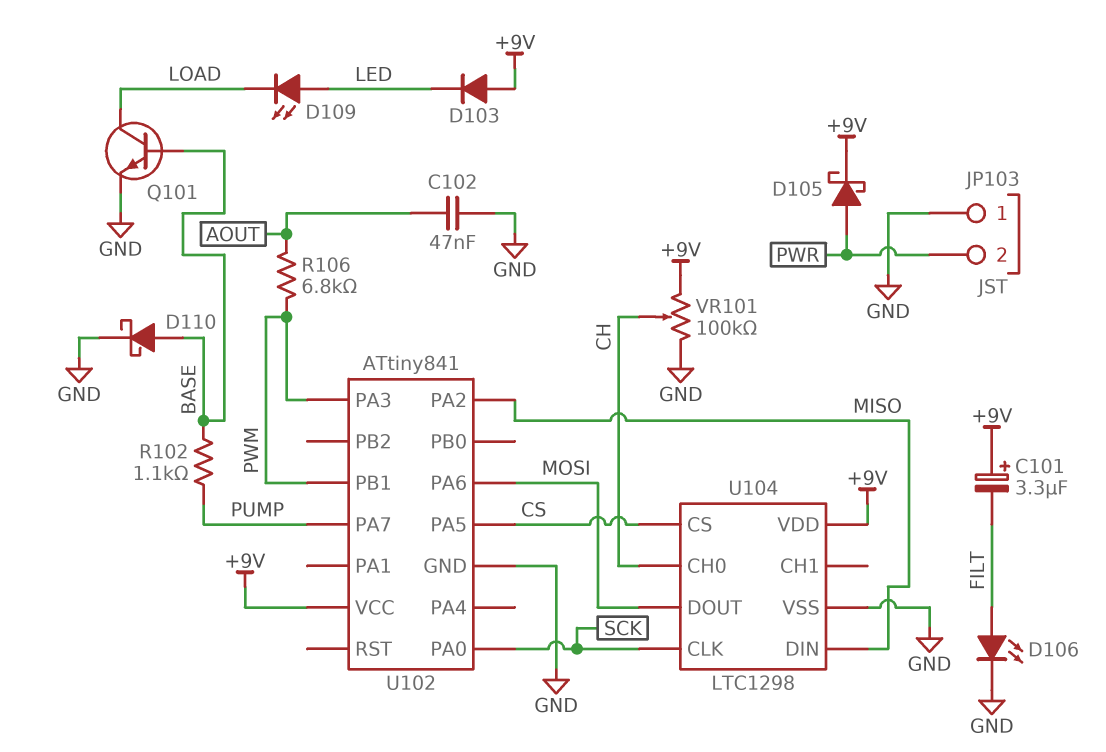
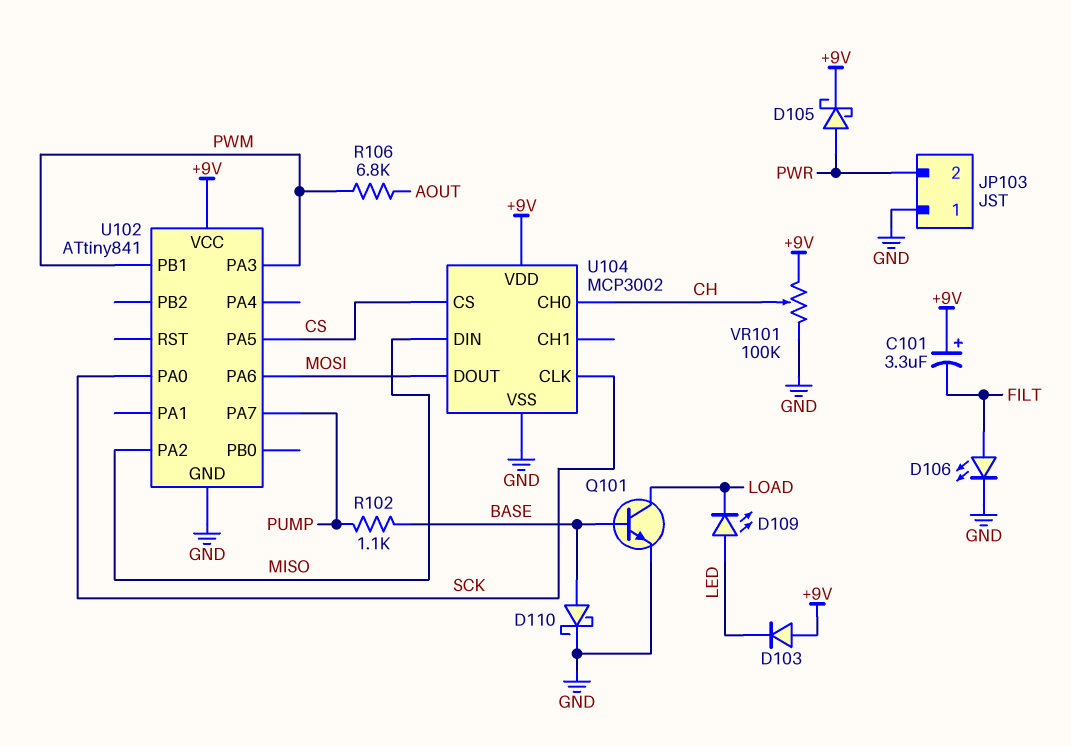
C102: 47nF (AOUT, GND) -> none
U104: LTC1298 -> MCP3002

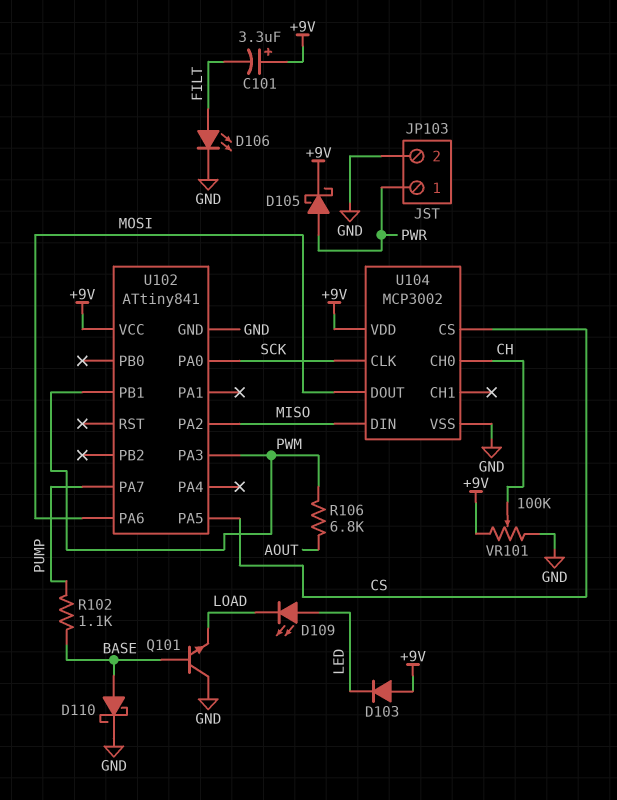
JP103 pin 1: GND -> PWR
JP103 pin 2: PWR -> GND
Q101: NPN (B BASE, C LOAD, E GND) -> NPN (B BASE, C GND, E LOAD)

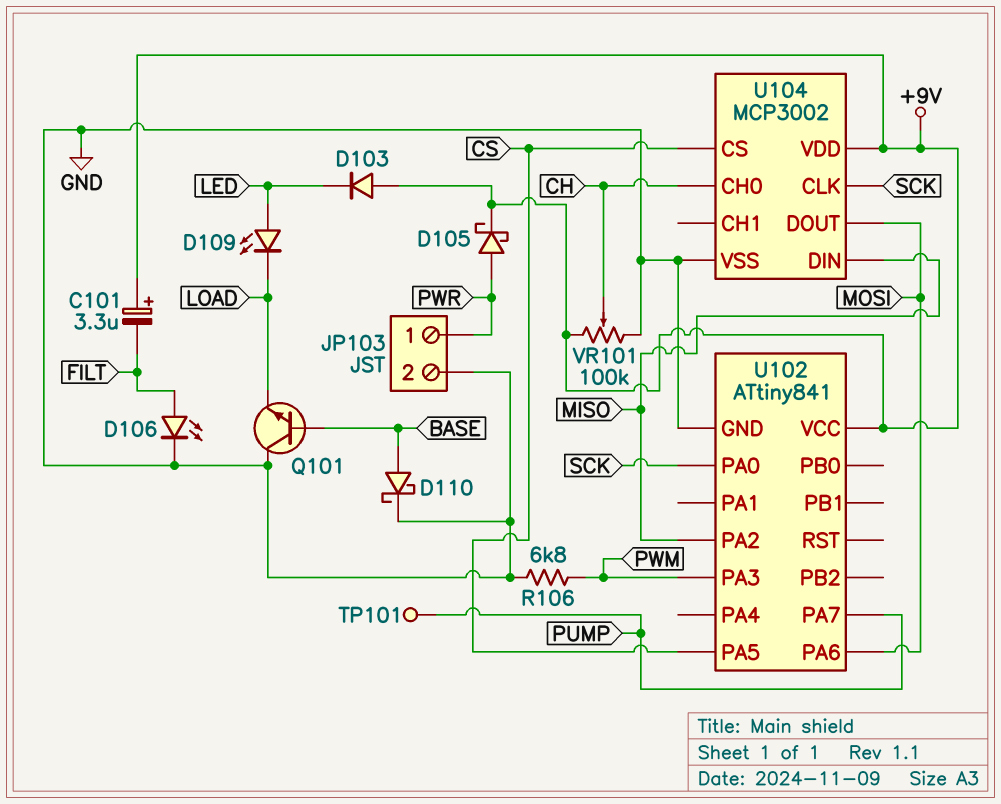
R102: 1.1k (BASE, PUMP) -> none
R106: 6.8k (AOUT, PWM) -> 6.8k (GND, PWM)
TP101: none -> test point (PUMP)
U102 pin PB1: PWM -> none

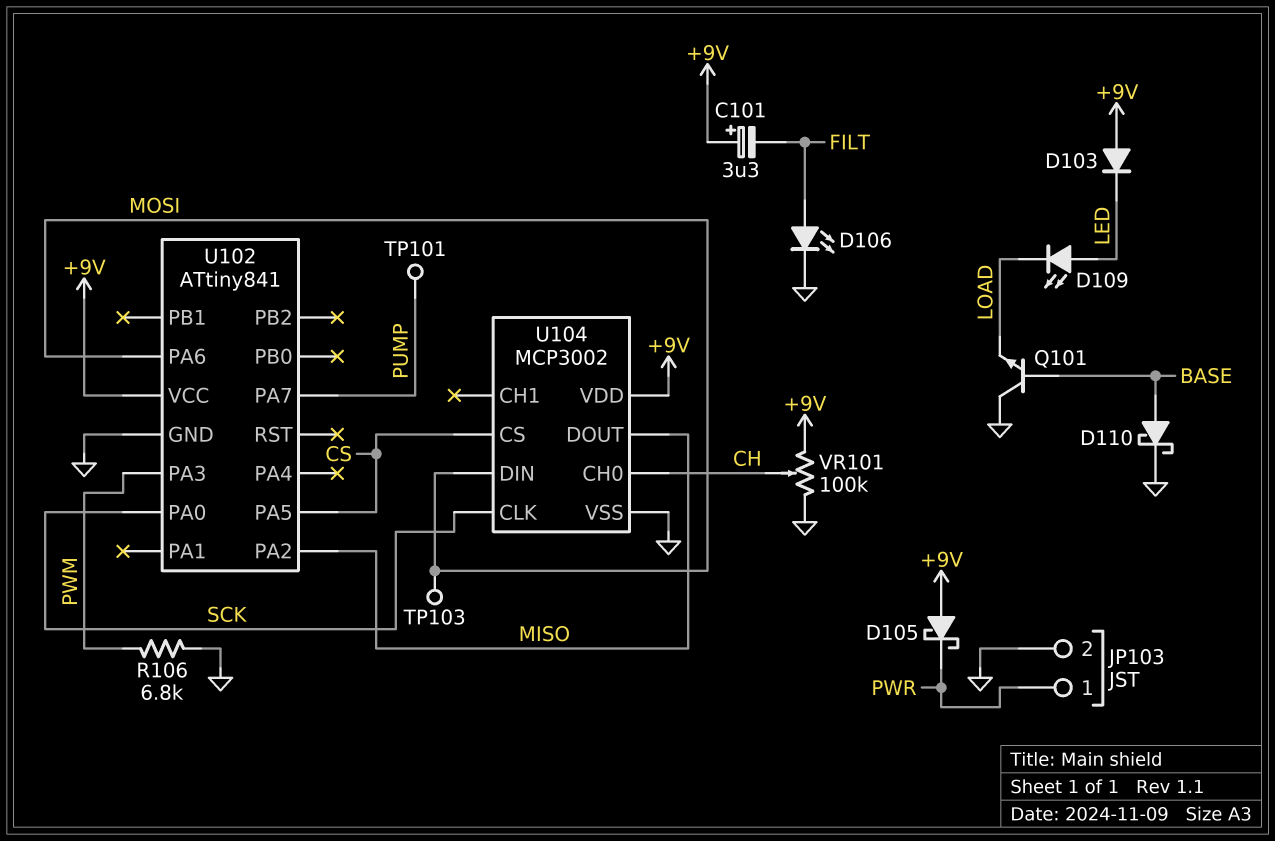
D105: schottky (A PWR, K +9V) -> schottky (A +9V, K PWR)
TP103: none -> test point (MOSI)
U104 pin DIN: MISO -> MOSI
U104 pin DOUT: MOSI -> MISO

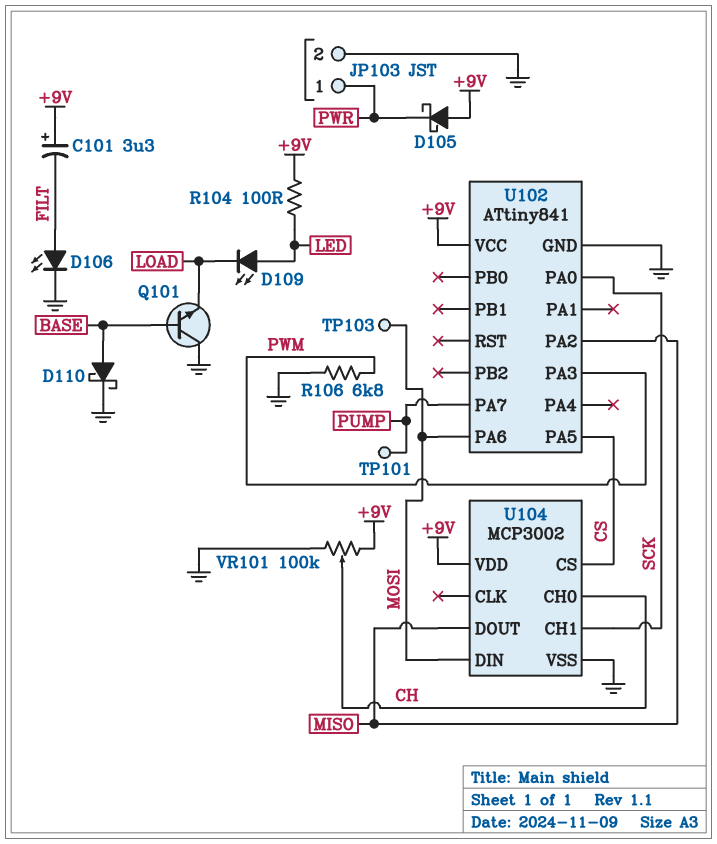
D103: diode (A +9V, K LED) -> none
R104: none -> 100 (+9V, LED)
U104 pin CH1: none -> SCK
U104 pin CLK: SCK -> none

